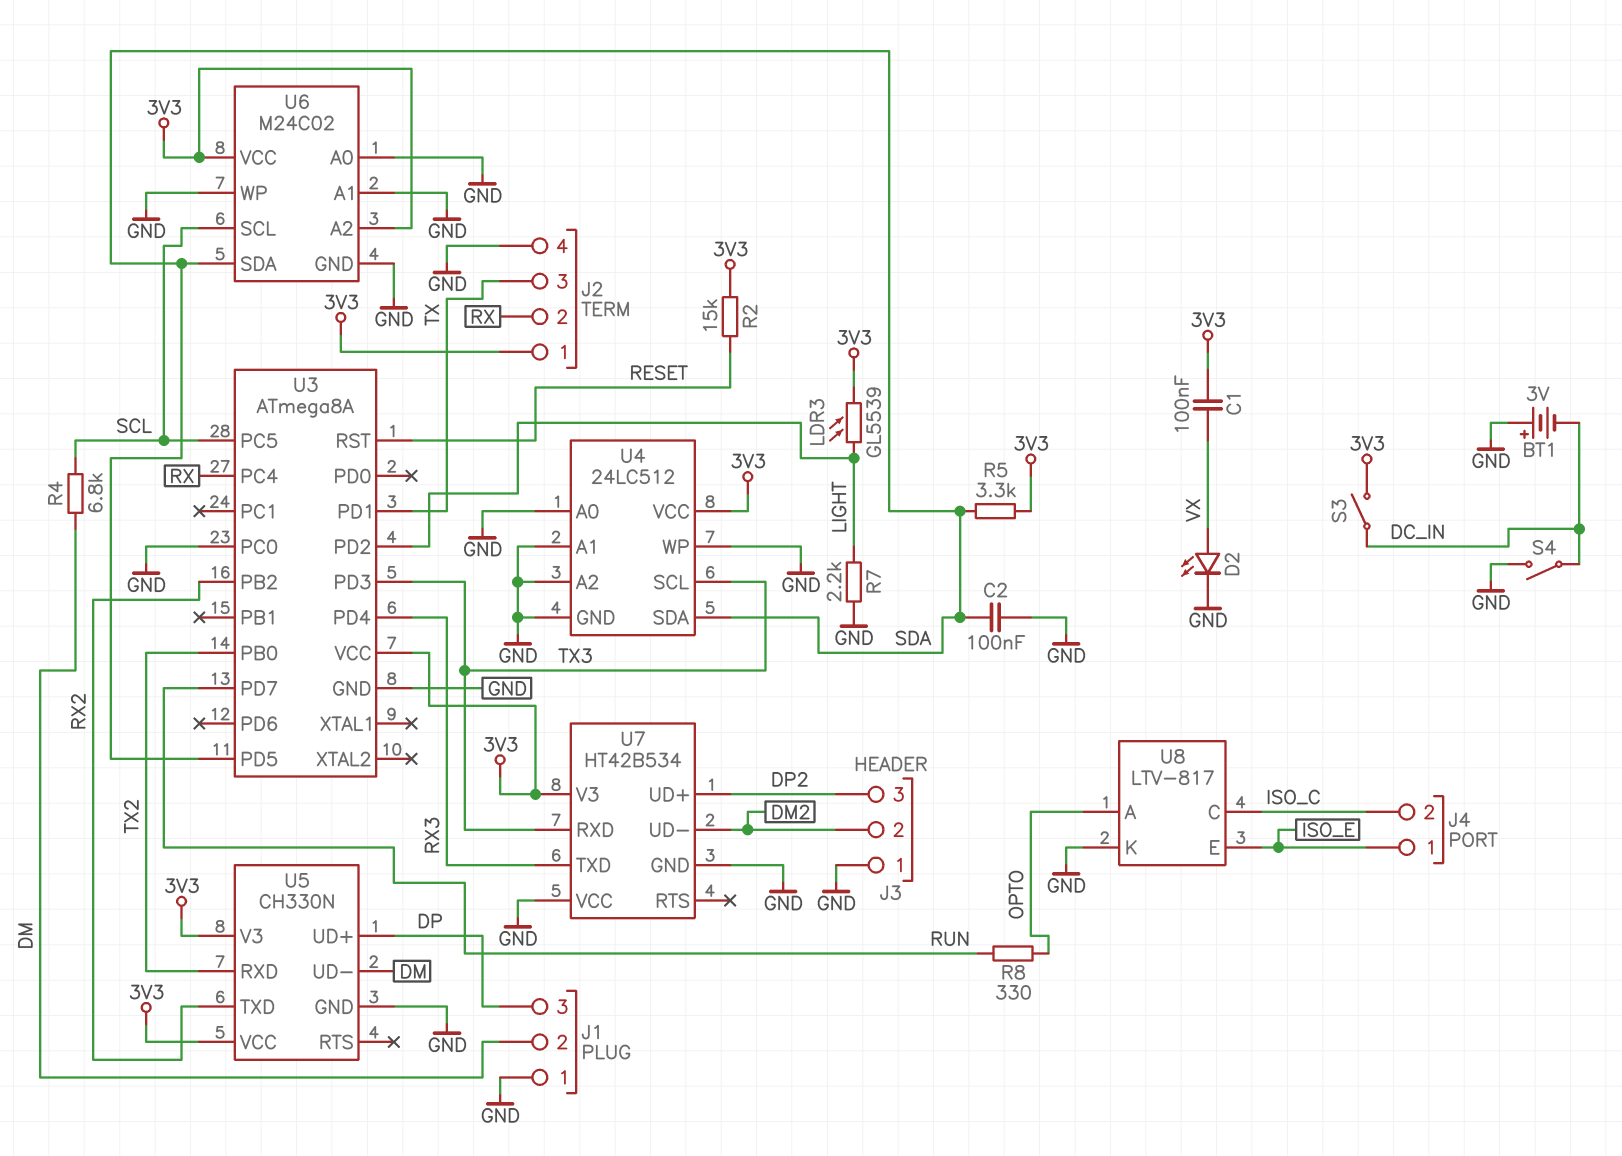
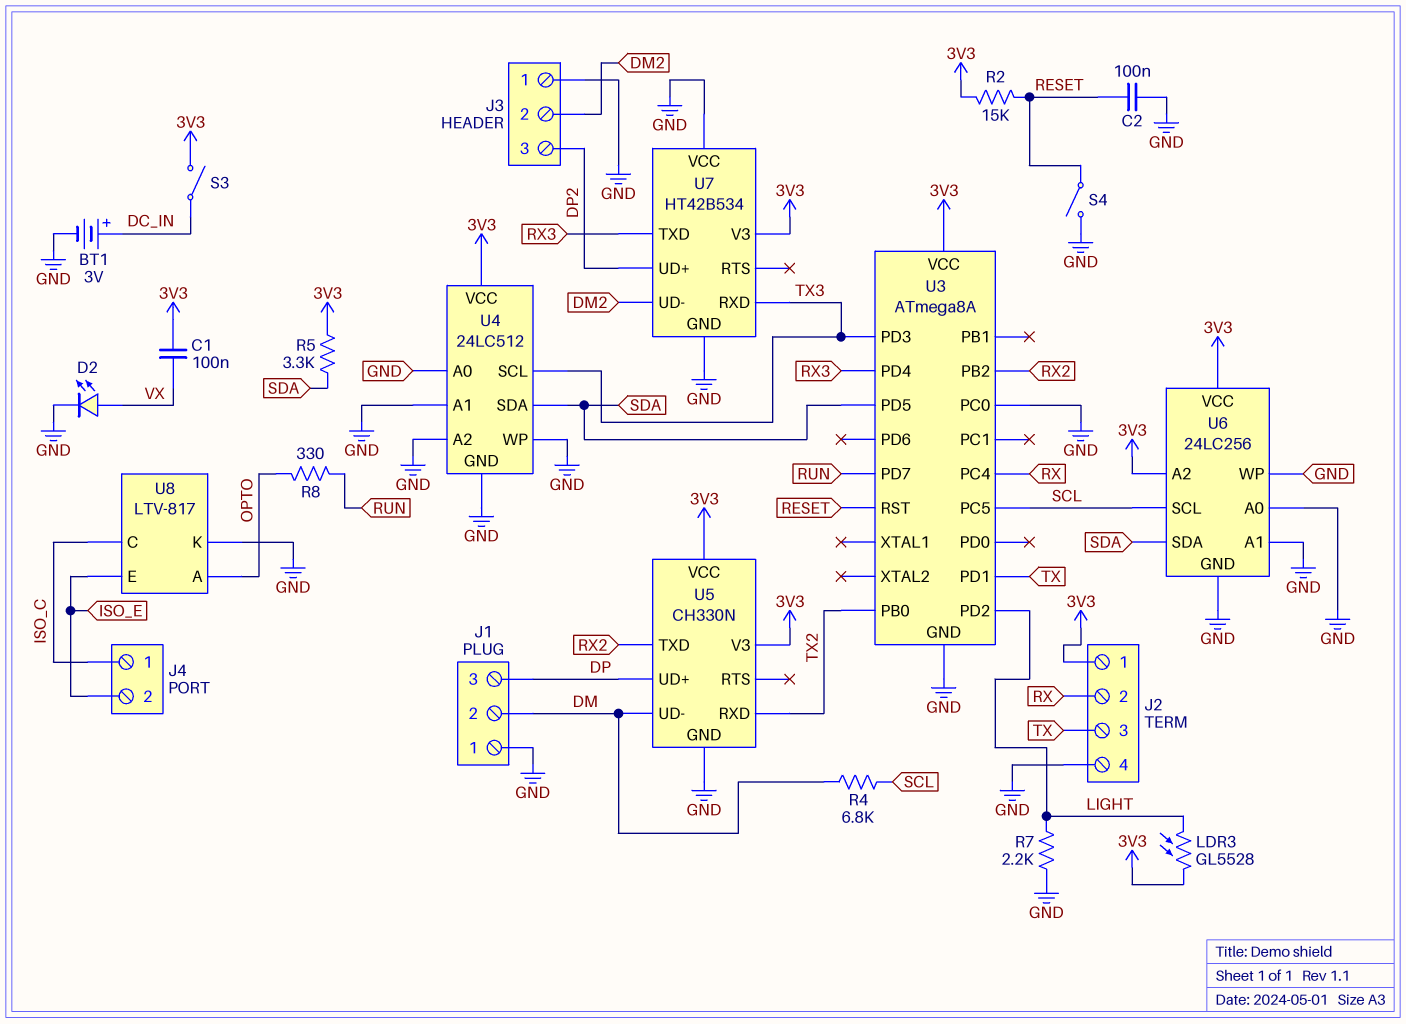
BT1: 3V (plus GND, minus DC_IN) -> 3V (plus DC_IN, minus GND)
C2: 100nF (GND, SDA) -> 100nF (GND, RESET)
J4 pin 1: ISO_E -> ISO_C
J4 pin 2: ISO_C -> ISO_E
LDR3: GL5539 (3V3, LIGHT) -> GL5528 (3V3, LIGHT)
S4: switch (DC_IN, GND) -> switch (GND, RESET)
U6: M24C02 -> 24LC256

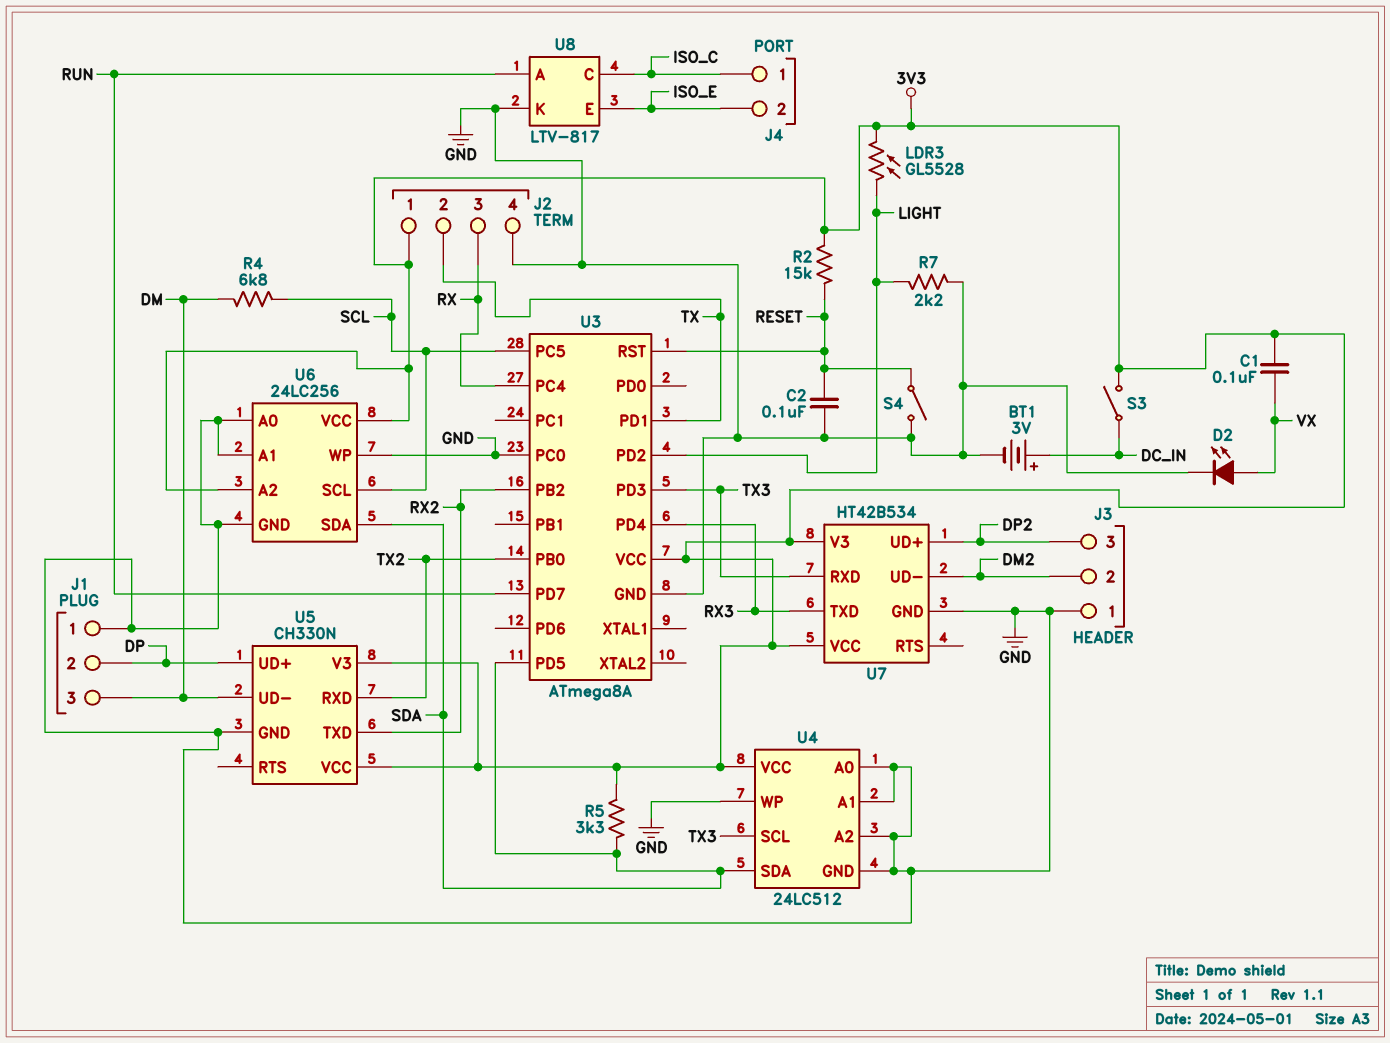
J1 pin 2: DM -> DP
J1 pin 3: DP -> DM
J2 pin 2: RX -> TX
J2 pin 3: TX -> RX
R8: 330 (OPTO, RUN) -> none
U7 pin VCC: GND -> 3V3
U8 pin A: OPTO -> RUN

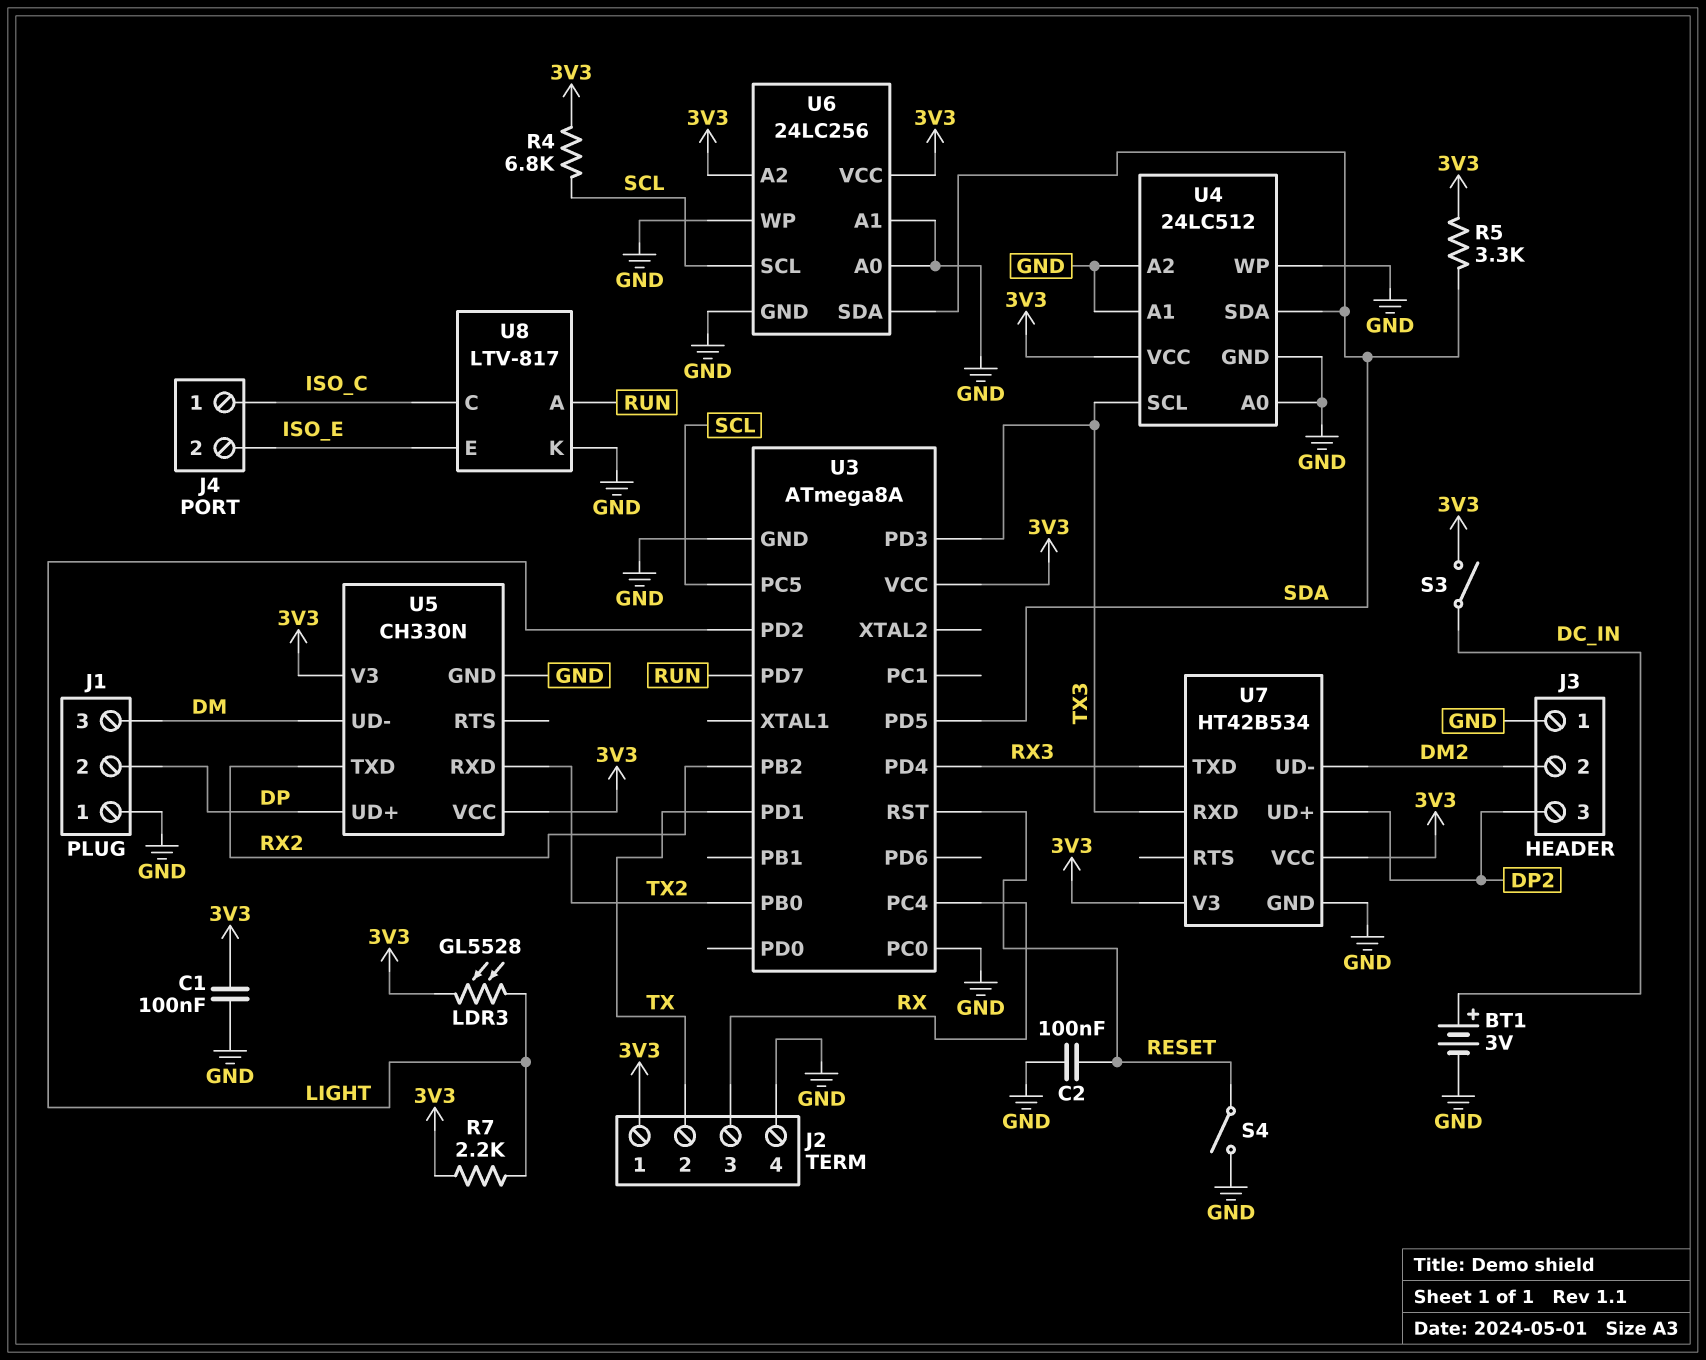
C1: 100nF (3V3, VX) -> 100nF (3V3, GND)
D2: LED (A VX, K GND) -> none
R2: 15k (3V3, RESET) -> none
R4: 6.8k (DM, SCL) -> 6.8k (3V3, SCL)
R7: 2.2k (GND, LIGHT) -> 2.2k (3V3, LIGHT)

